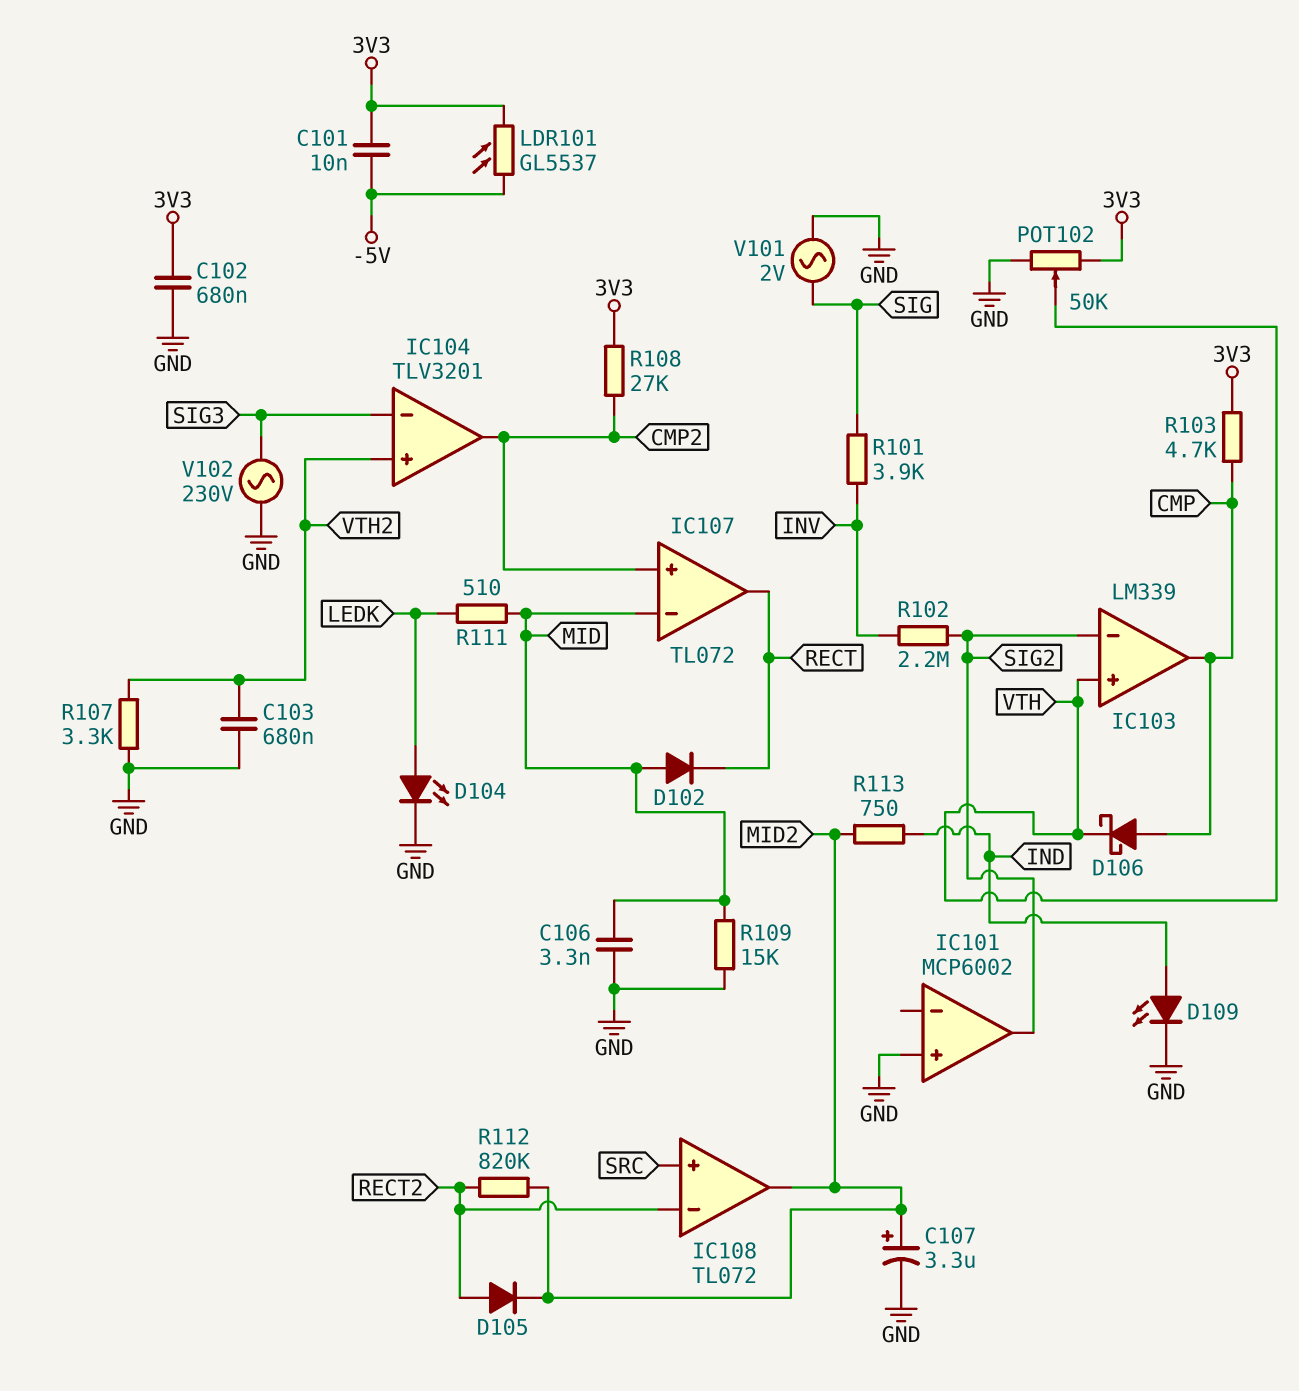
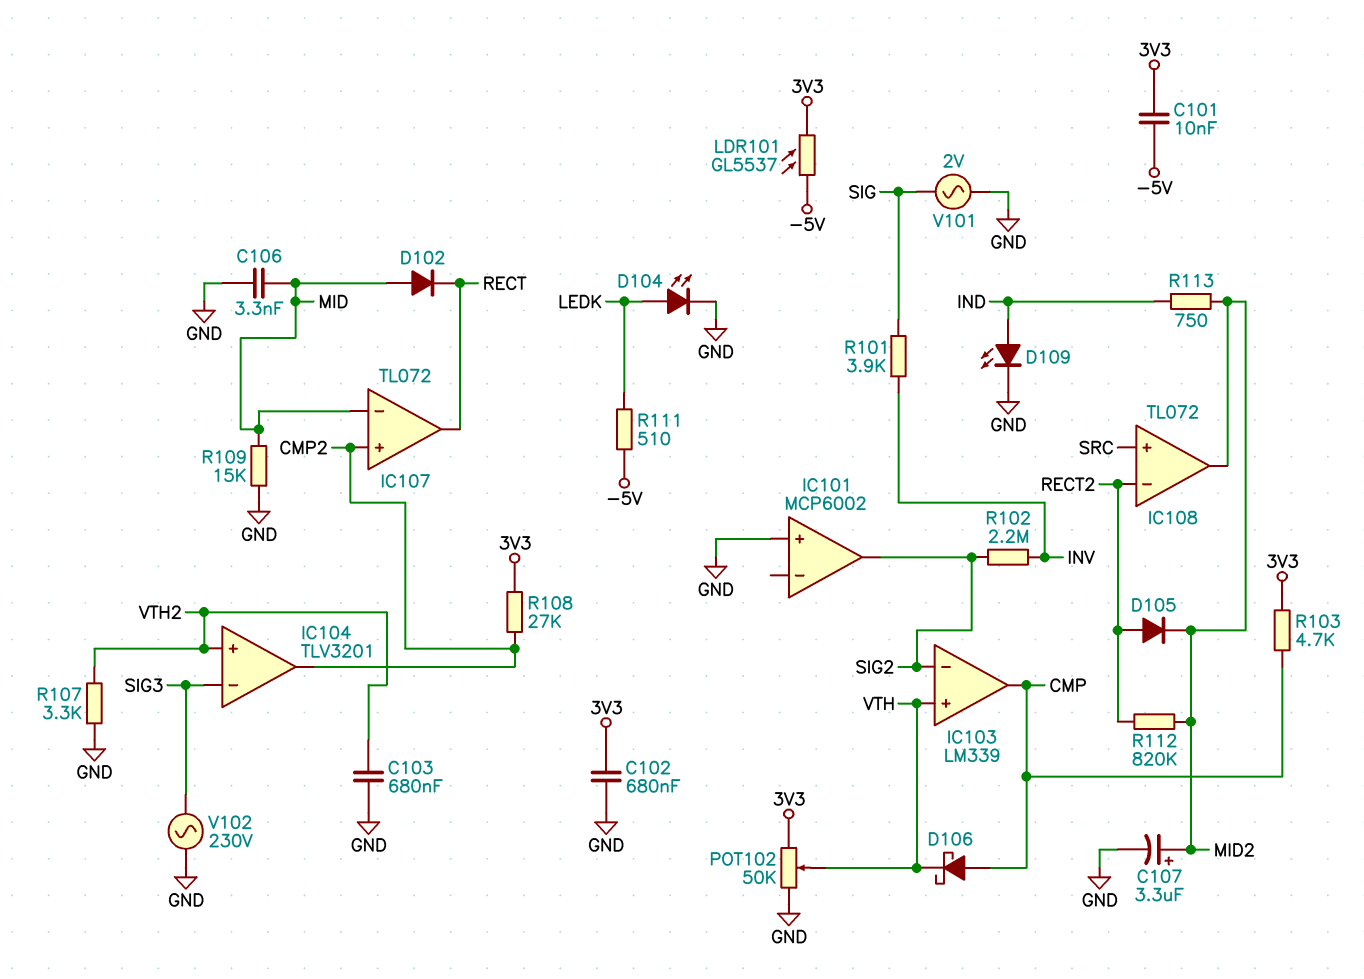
R111: 510 (LEDK, MID) -> 510 (-5V, LEDK)

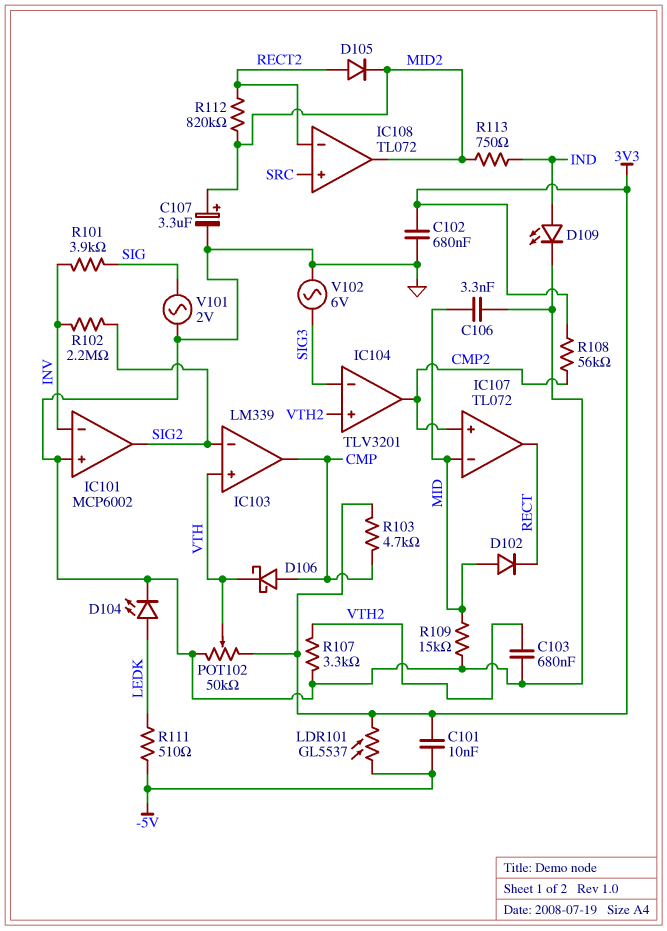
IC101 pin in-: none -> INV
R108: 27k (3V3, CMP2) -> 56k (3V3, CMP2)
V102: AC 230V (GND, SIG3) -> AC 6V (GND, SIG3)

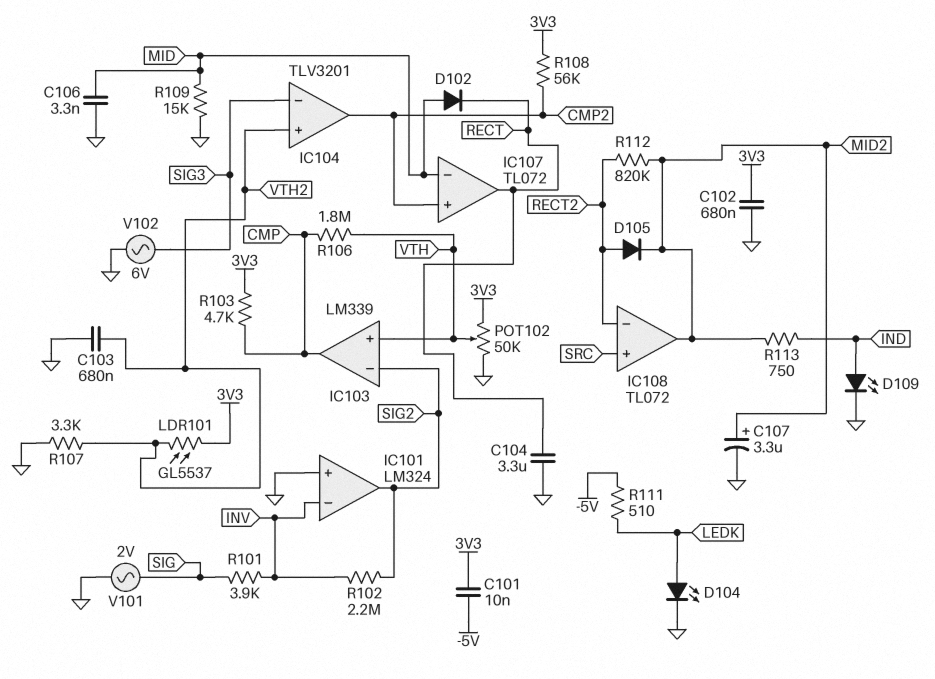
C104: none -> 3.3uF (GND, RECT)
D106: schottky (A CMP, K VTH) -> none
IC101: MCP6002 -> LM324
LDR101: GL5537 (-5V, 3V3) -> GL5537 (3V3, VTH2)
R106: none -> 1.8M (CMP, VTH)

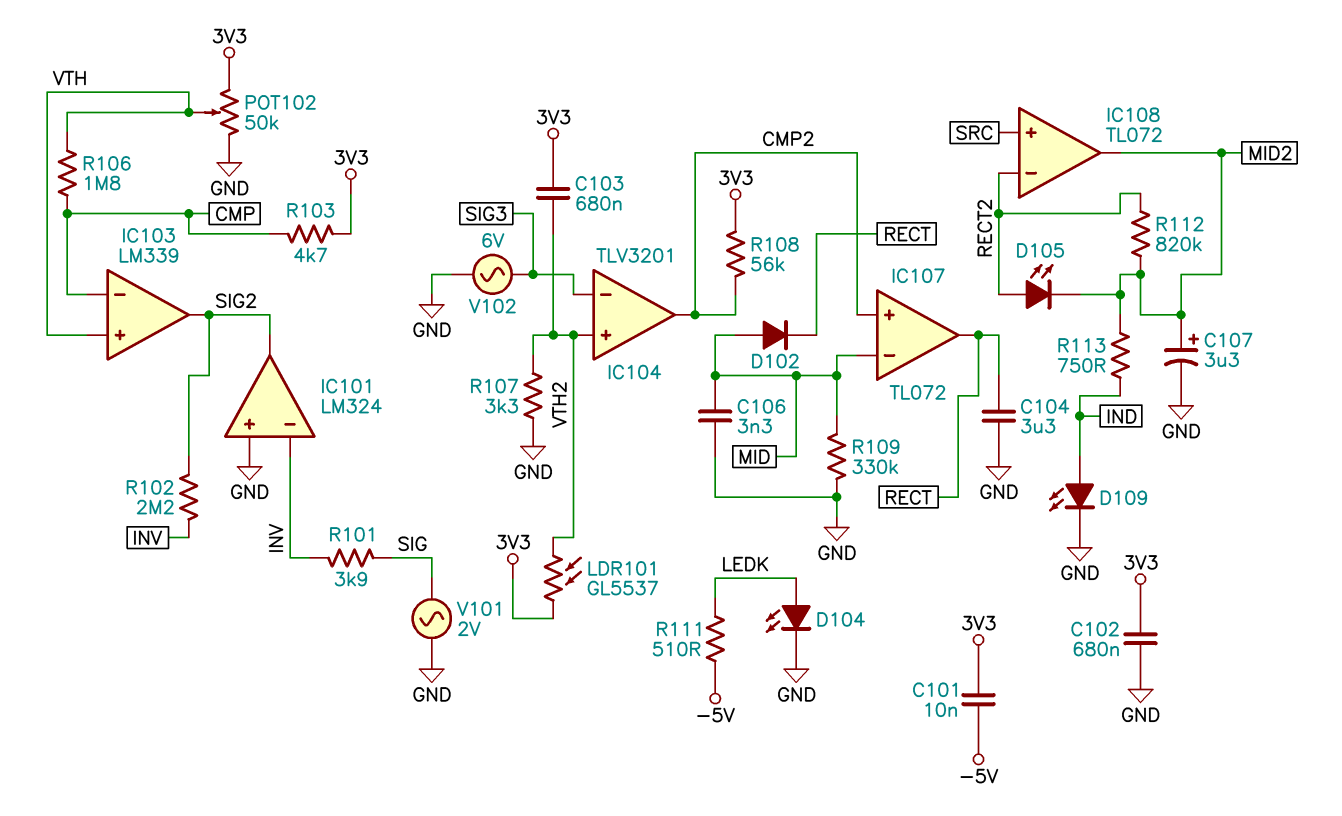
C103: 680nF (GND, VTH2) -> 680nF (3V3, VTH2)
D105: diode (A RECT2, K MID2) -> LED (A RECT2, K MID2)
IC103 pin in-: SIG2 -> CMP
IC103 pin out: CMP -> SIG2
R109: 15k (GND, MID) -> 330k (GND, MID)

